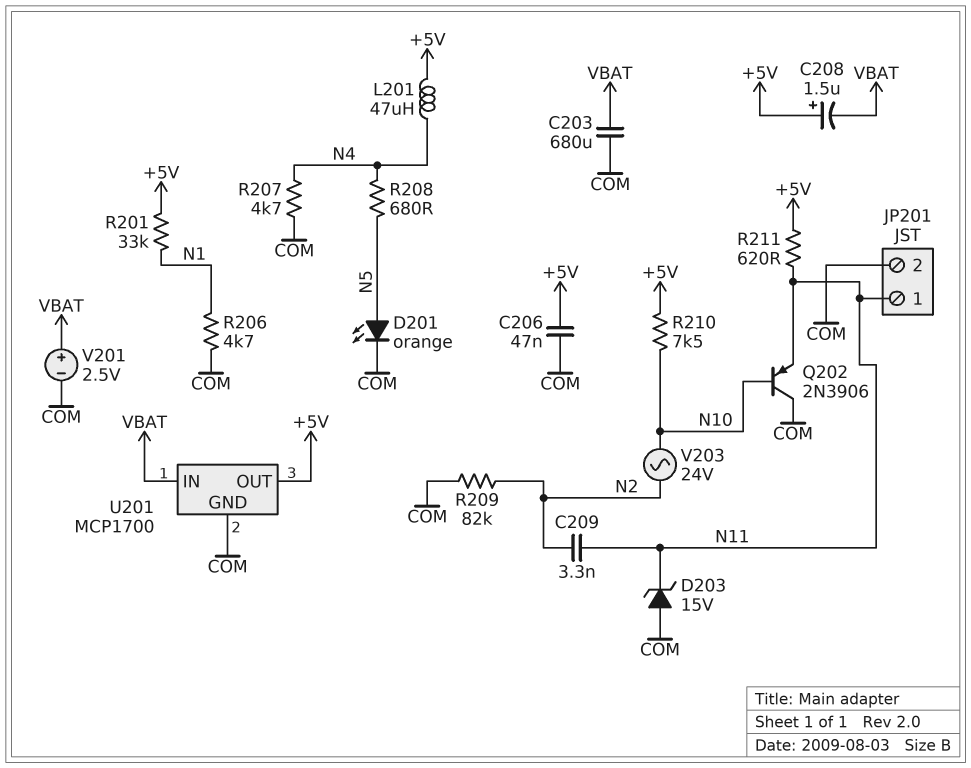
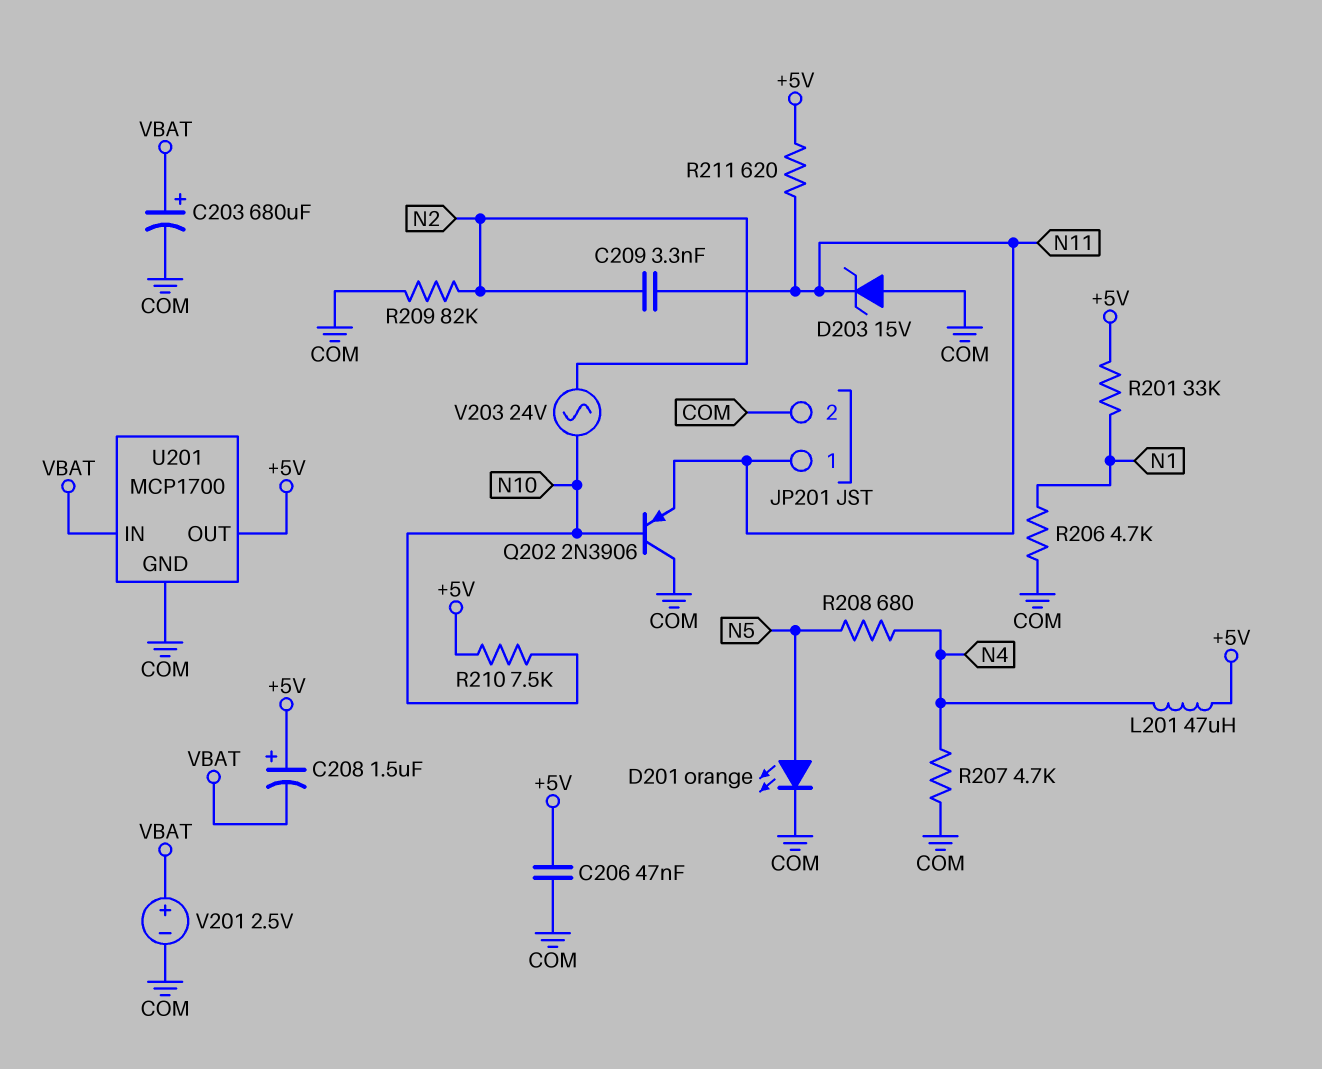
C203: 680uF (COM, VBAT) -> 680uF (plus VBAT, minus COM)

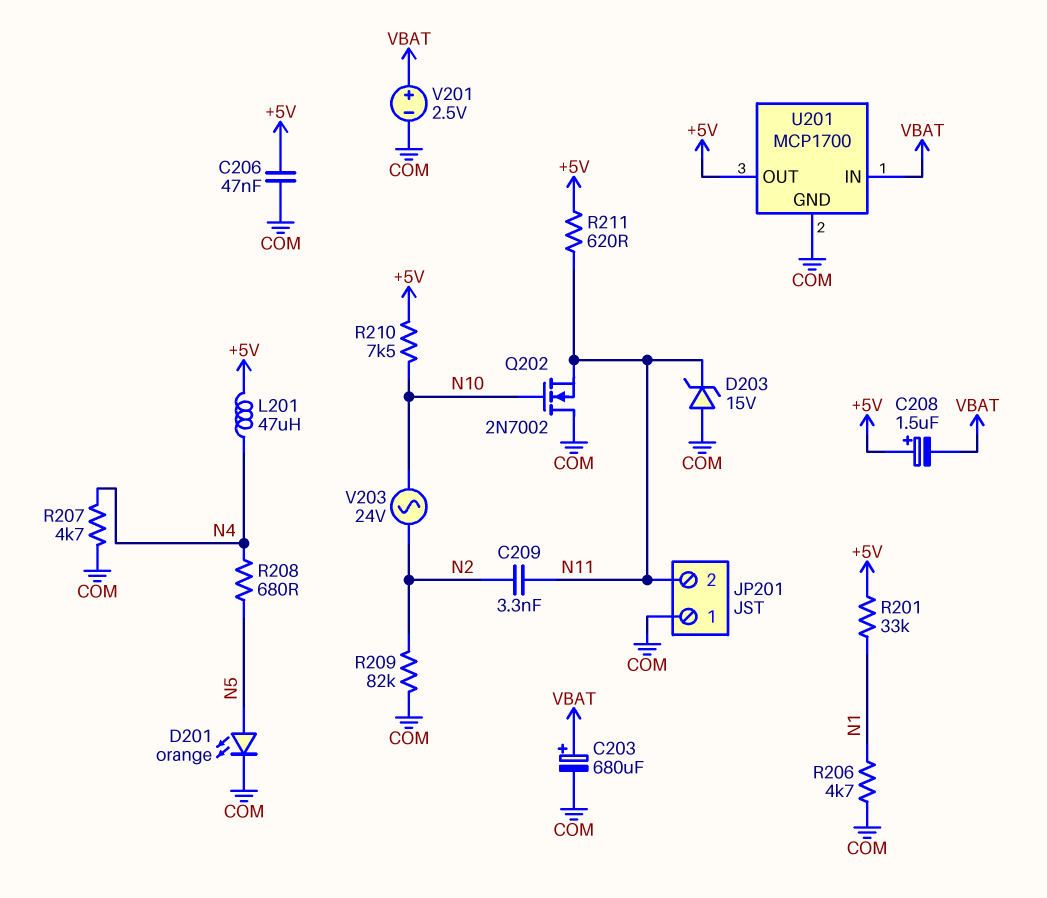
JP201 pin 1: N11 -> COM
JP201 pin 2: COM -> N11
Q202: PNP 2N3906 (B N10, C COM, E N11) -> NMOS 2N7002 (G N10, D COM, S N11)

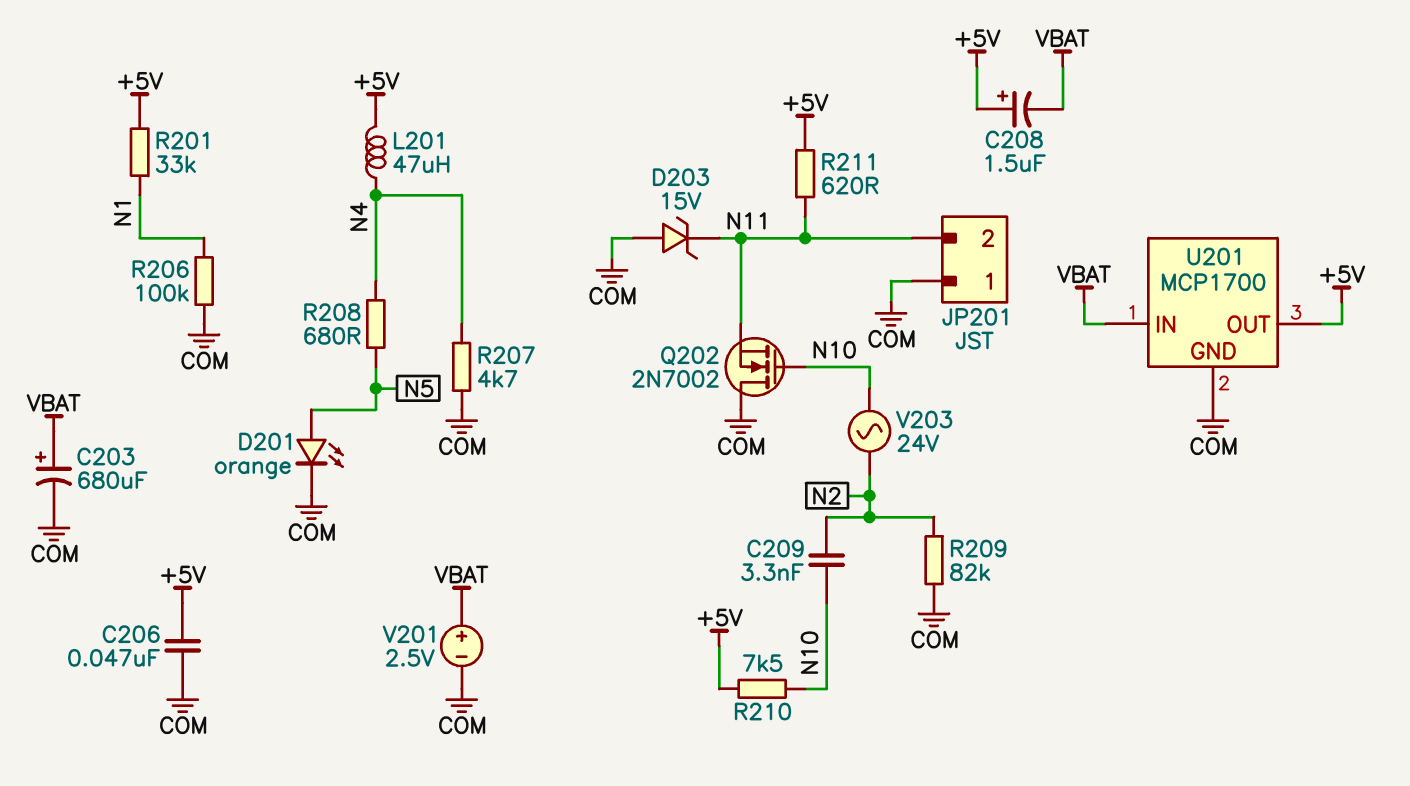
C209: 3.3nF (N2, N11) -> 3.3nF (N2, N10)
R206: 4.7k (COM, N1) -> 100k (COM, N1)

